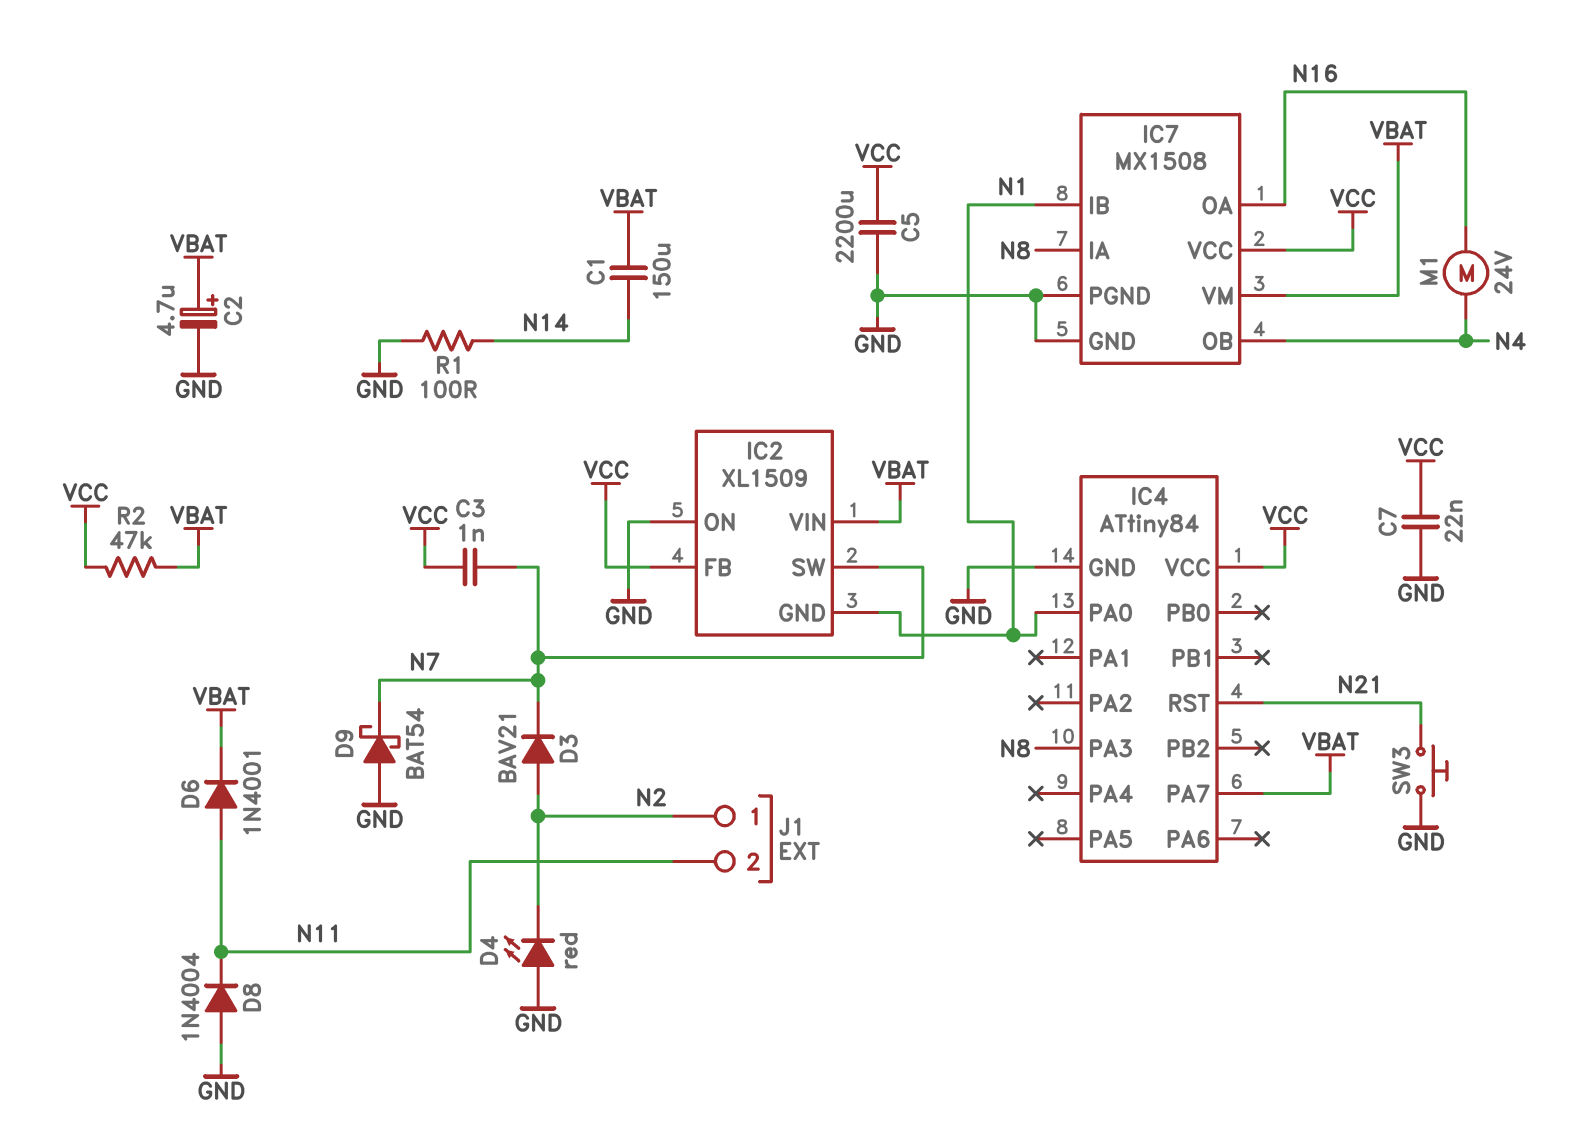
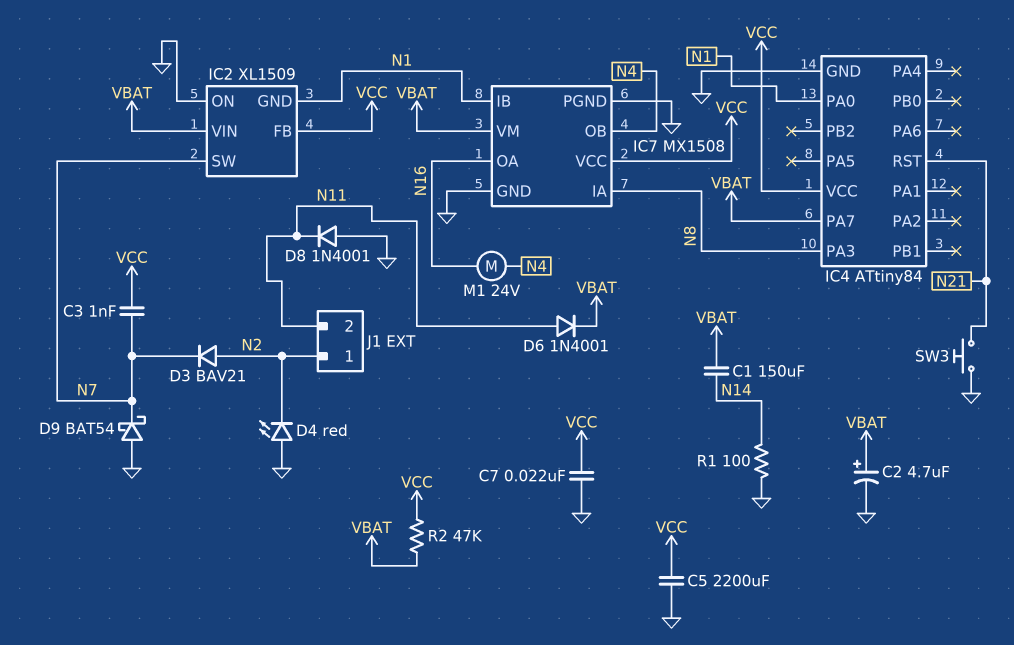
D8: diode 1N4004 (A GND, K N11) -> diode 1N4001 (A GND, K N11)

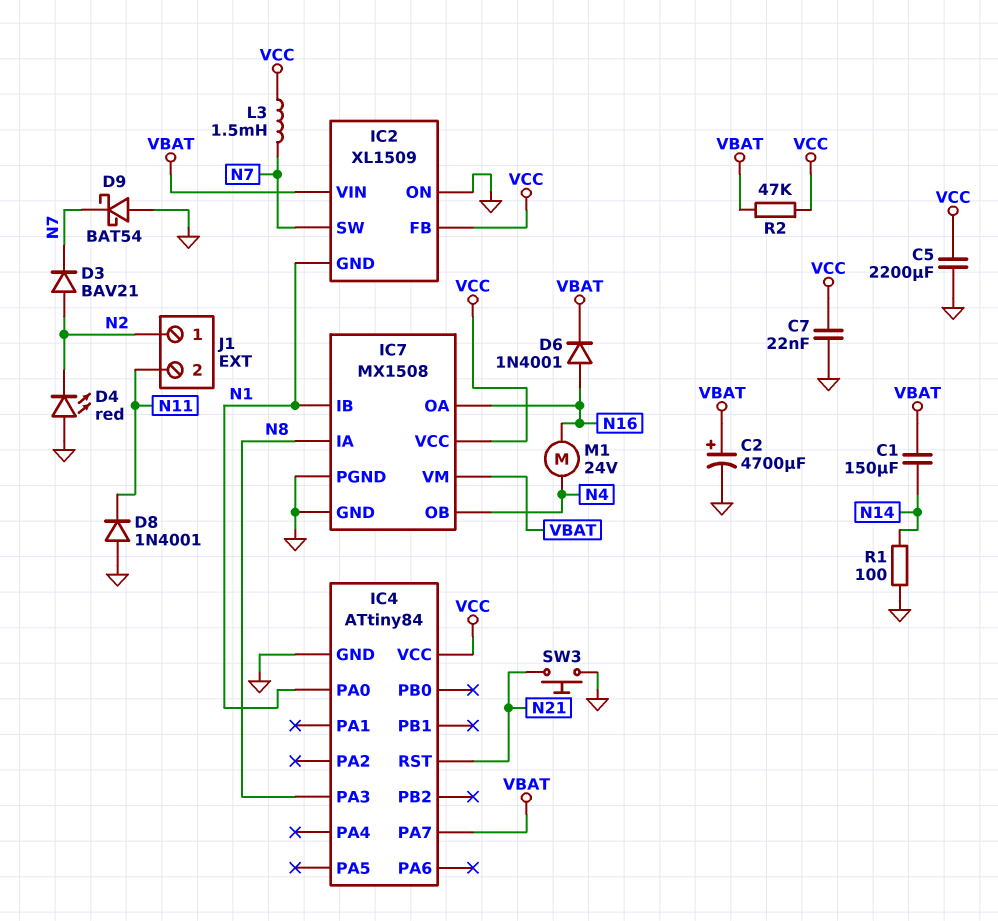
C2: 4.7uF (plus VBAT, minus GND) -> 4700uF (plus VBAT, minus GND)
C3: 1nF (N7, VCC) -> none
D6: diode 1N4001 (A N11, K VBAT) -> diode 1N4001 (A N16, K VBAT)
L3: none -> 1.5mH (N7, VCC)

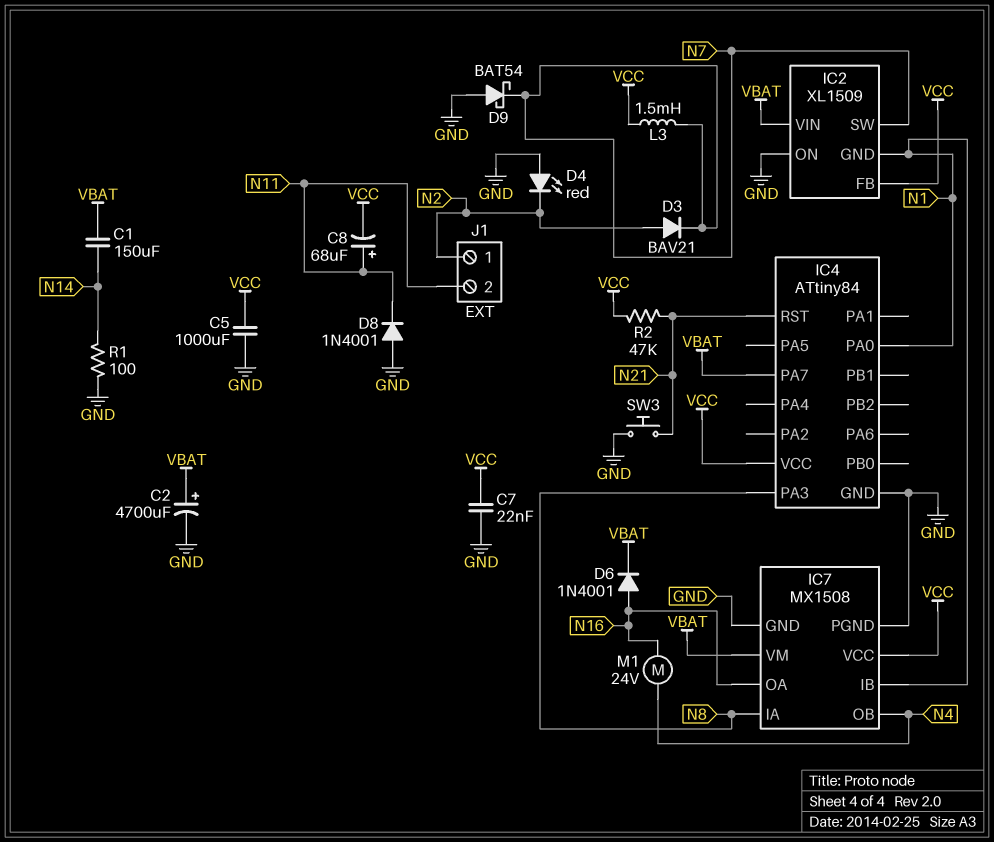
C5: 2200uF (GND, VCC) -> 1000uF (GND, VCC)
C8: none -> 68uF (plus N11, minus VCC)
R2: 47k (VBAT, VCC) -> 47k (N21, VCC)

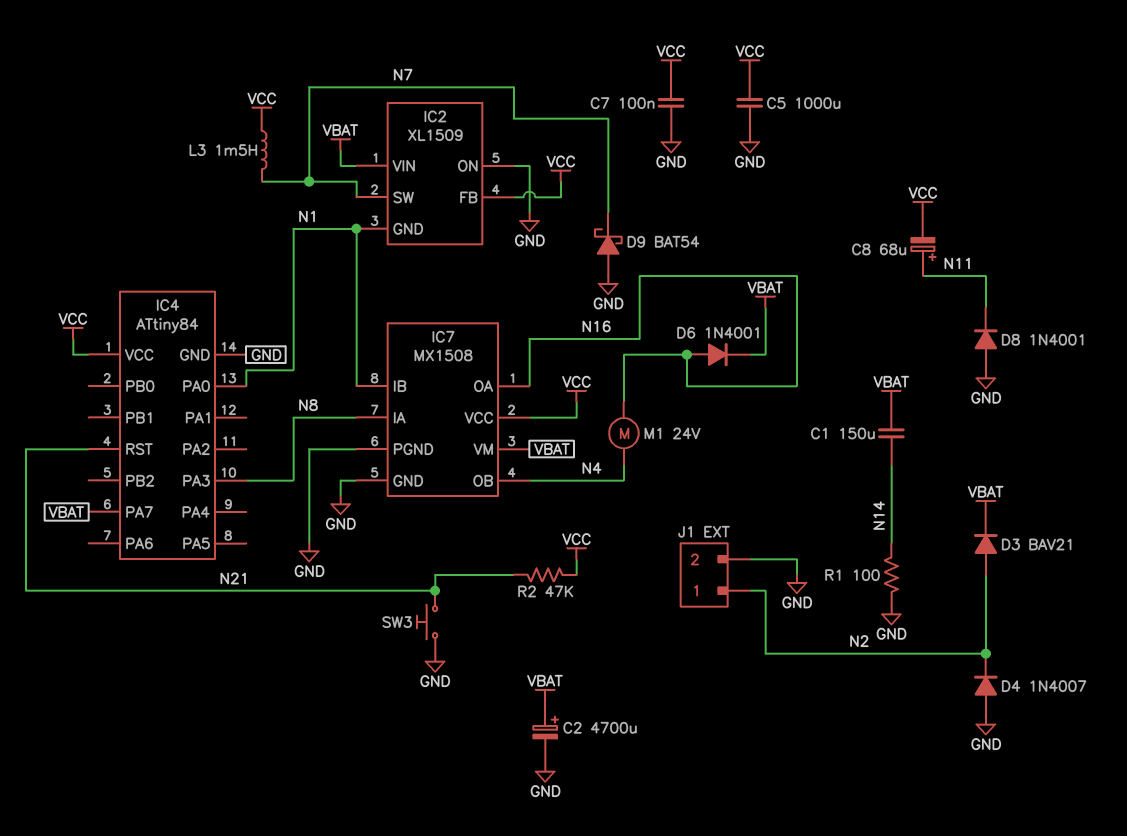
C7: 22nF (GND, VCC) -> 100nF (GND, VCC)
D3: diode BAV21 (A N2, K N7) -> diode BAV21 (A N2, K VBAT)
D4: LED red (A GND, K N2) -> diode 1N4007 (A GND, K N2)
J1 pin 2: N11 -> GND

